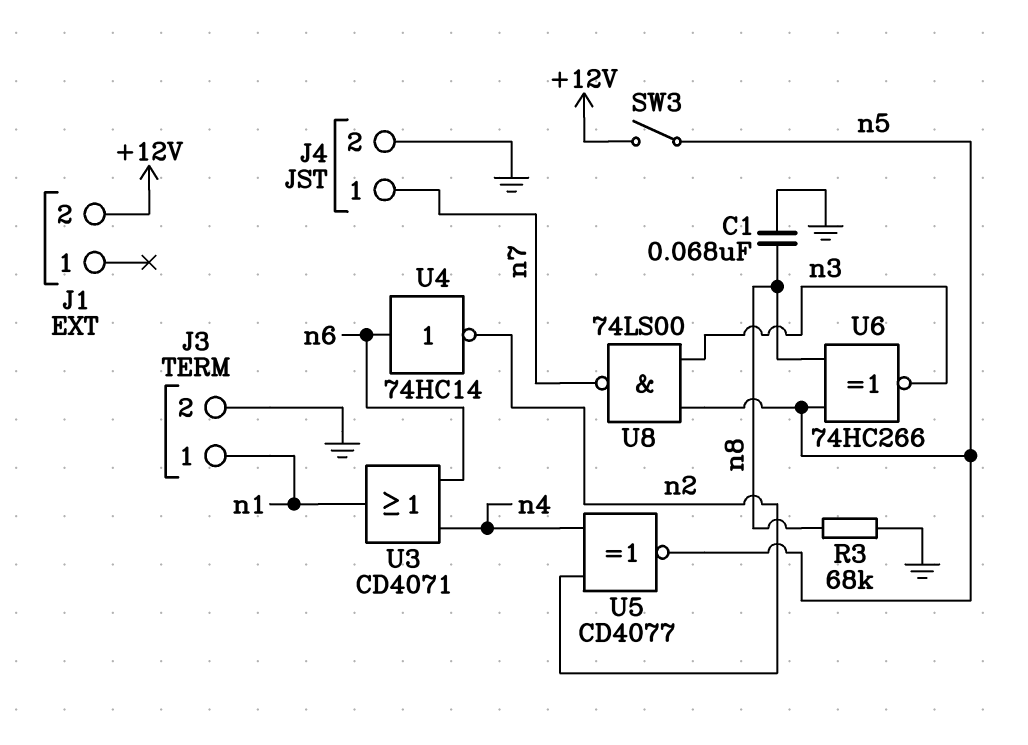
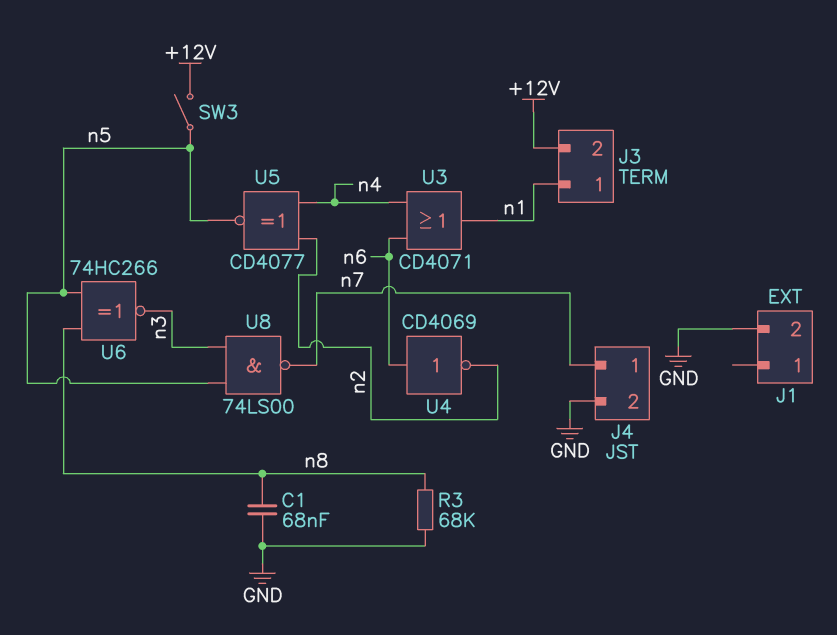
J1 pin 2: +12V -> GND
J3 pin 2: GND -> +12V
U4: NOT 74HC14 (in n6, out n2) -> NOT CD4069 (in n6, out n2)

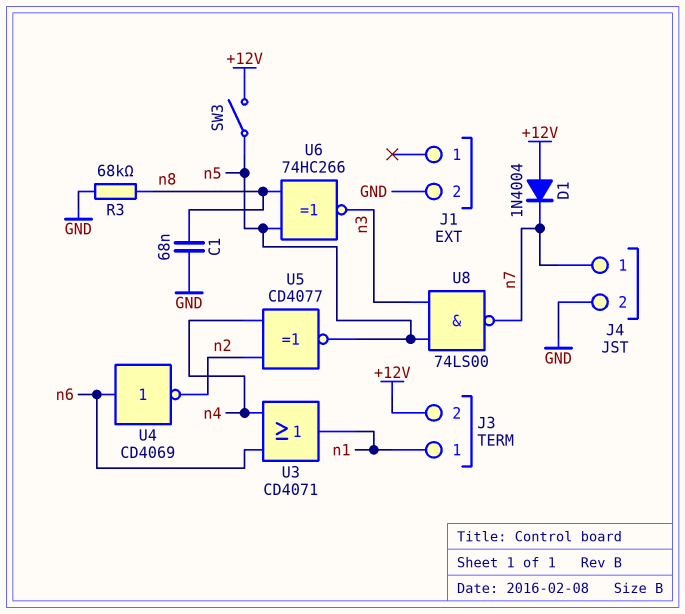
D1: none -> diode 1N4004 (A +12V, K n7)

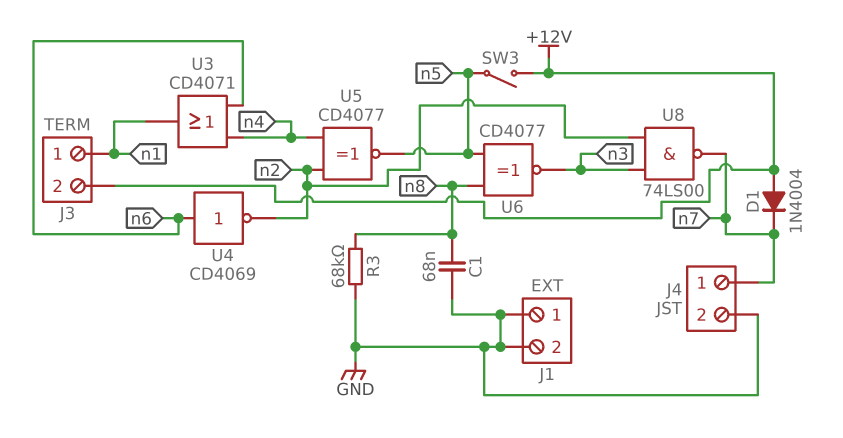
J1 pin 1: none -> GND
U6: XNOR 74HC266 (in n5, in n8, out n3) -> XNOR CD4077 (in n5, in n8, out n3)
U8: NAND 74LS00 (in n3, in n5, out n7) -> NAND 74LS00 (in n2, in n3, out n7)

